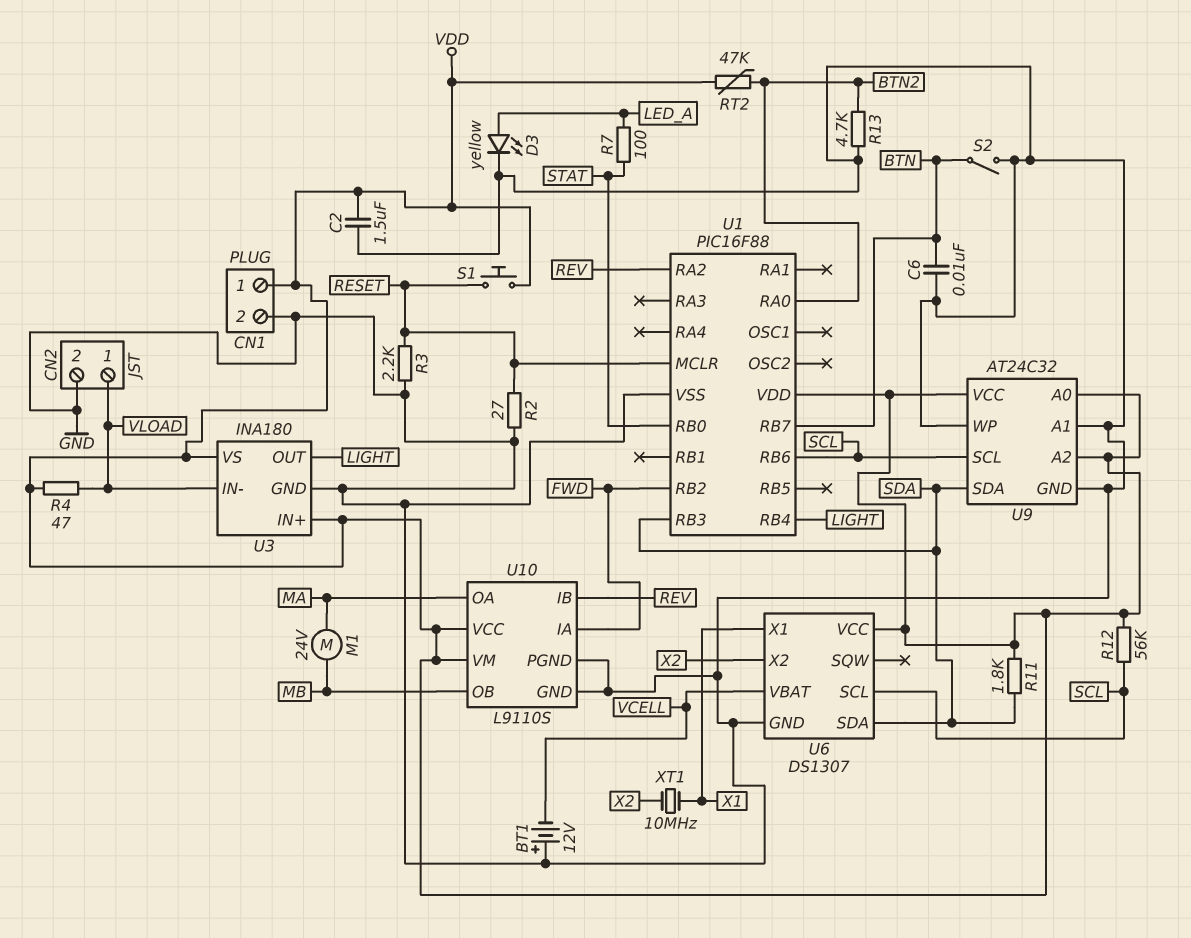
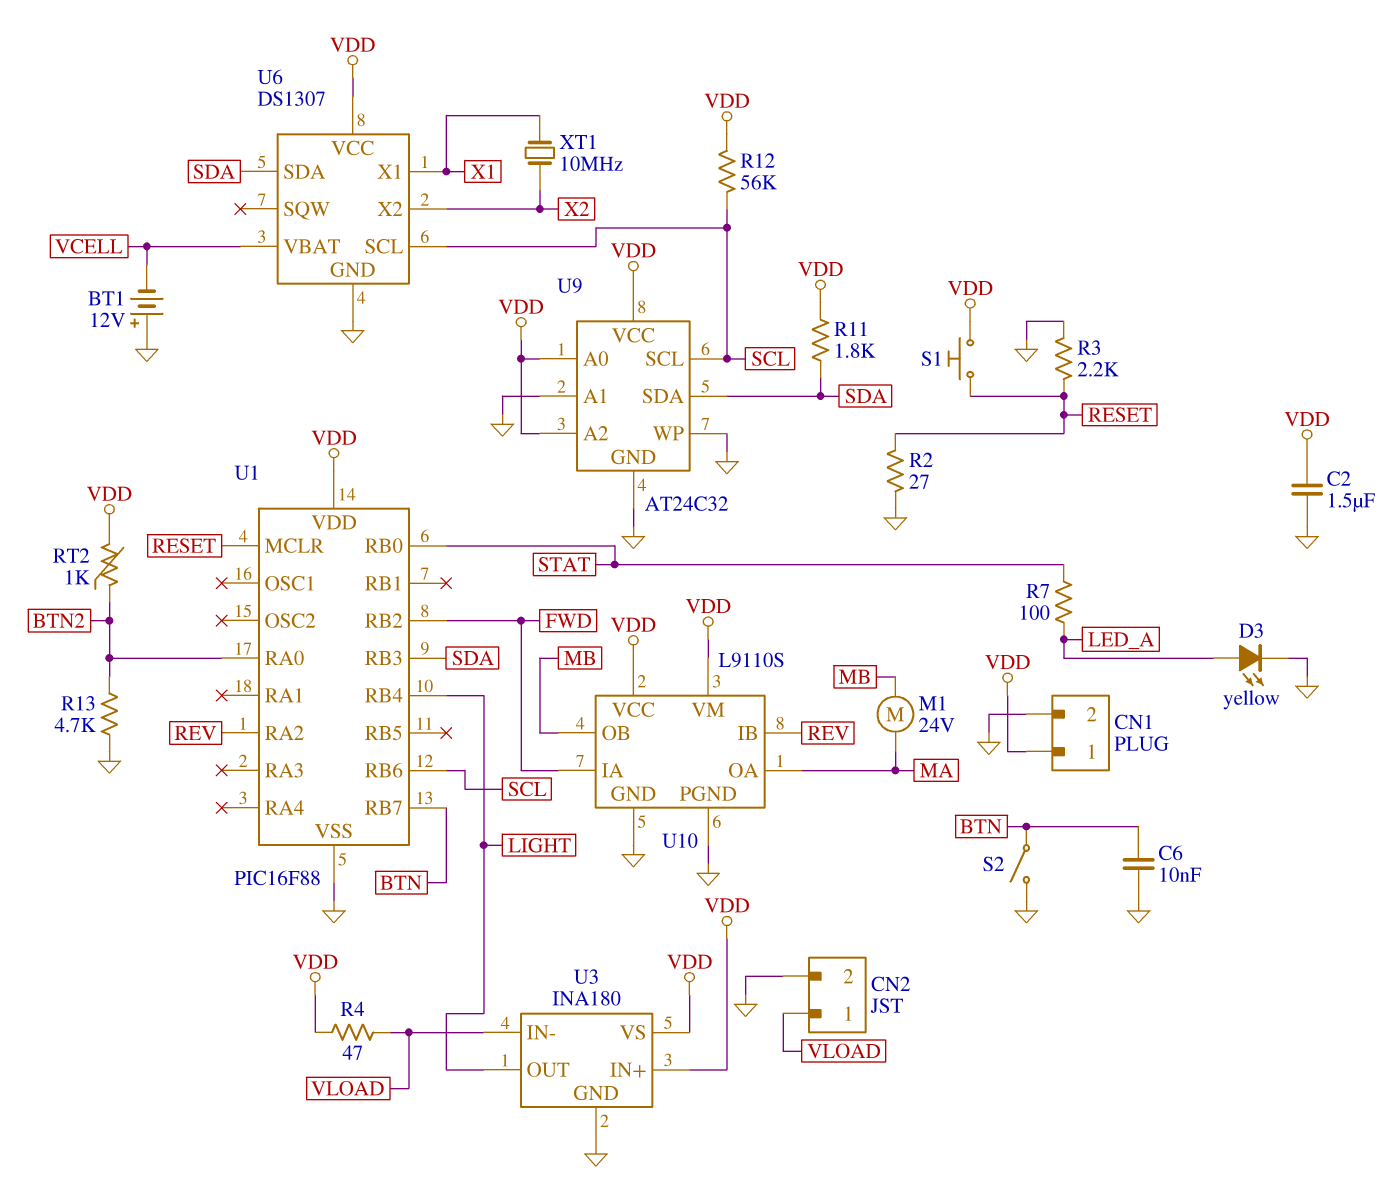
RT2: 47k (BTN2, VDD) -> 1k (BTN2, VDD)

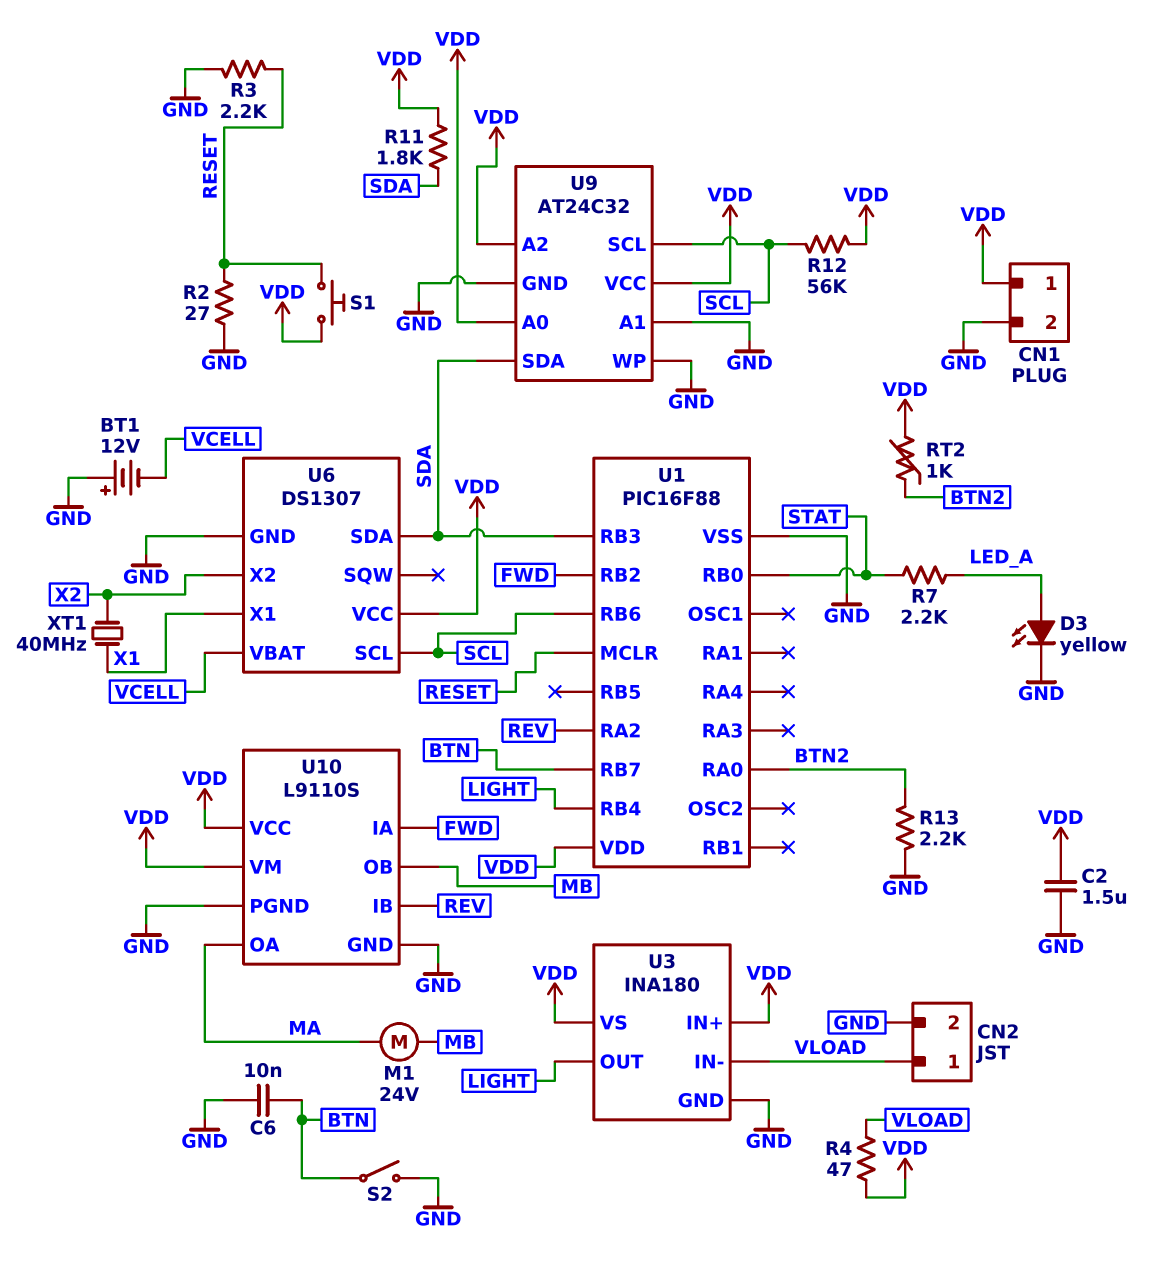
R7: 100 (LED_A, STAT) -> 2.2k (LED_A, STAT)
R13: 4.7k (BTN2, GND) -> 2.2k (BTN2, GND)
XT1: 10MHz (X1, X2) -> 40MHz (X1, X2)

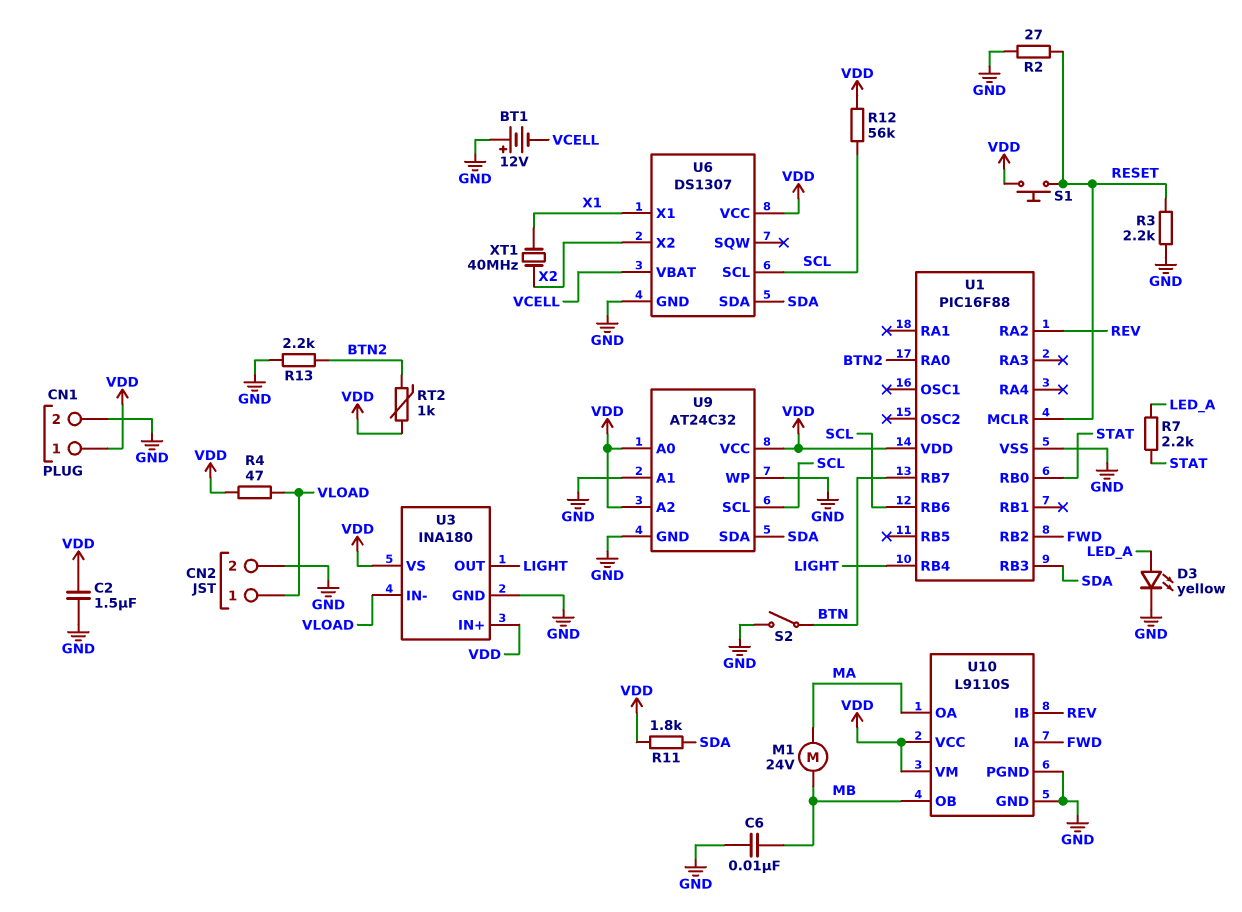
C6: 10nF (BTN, GND) -> 10nF (GND, MB)

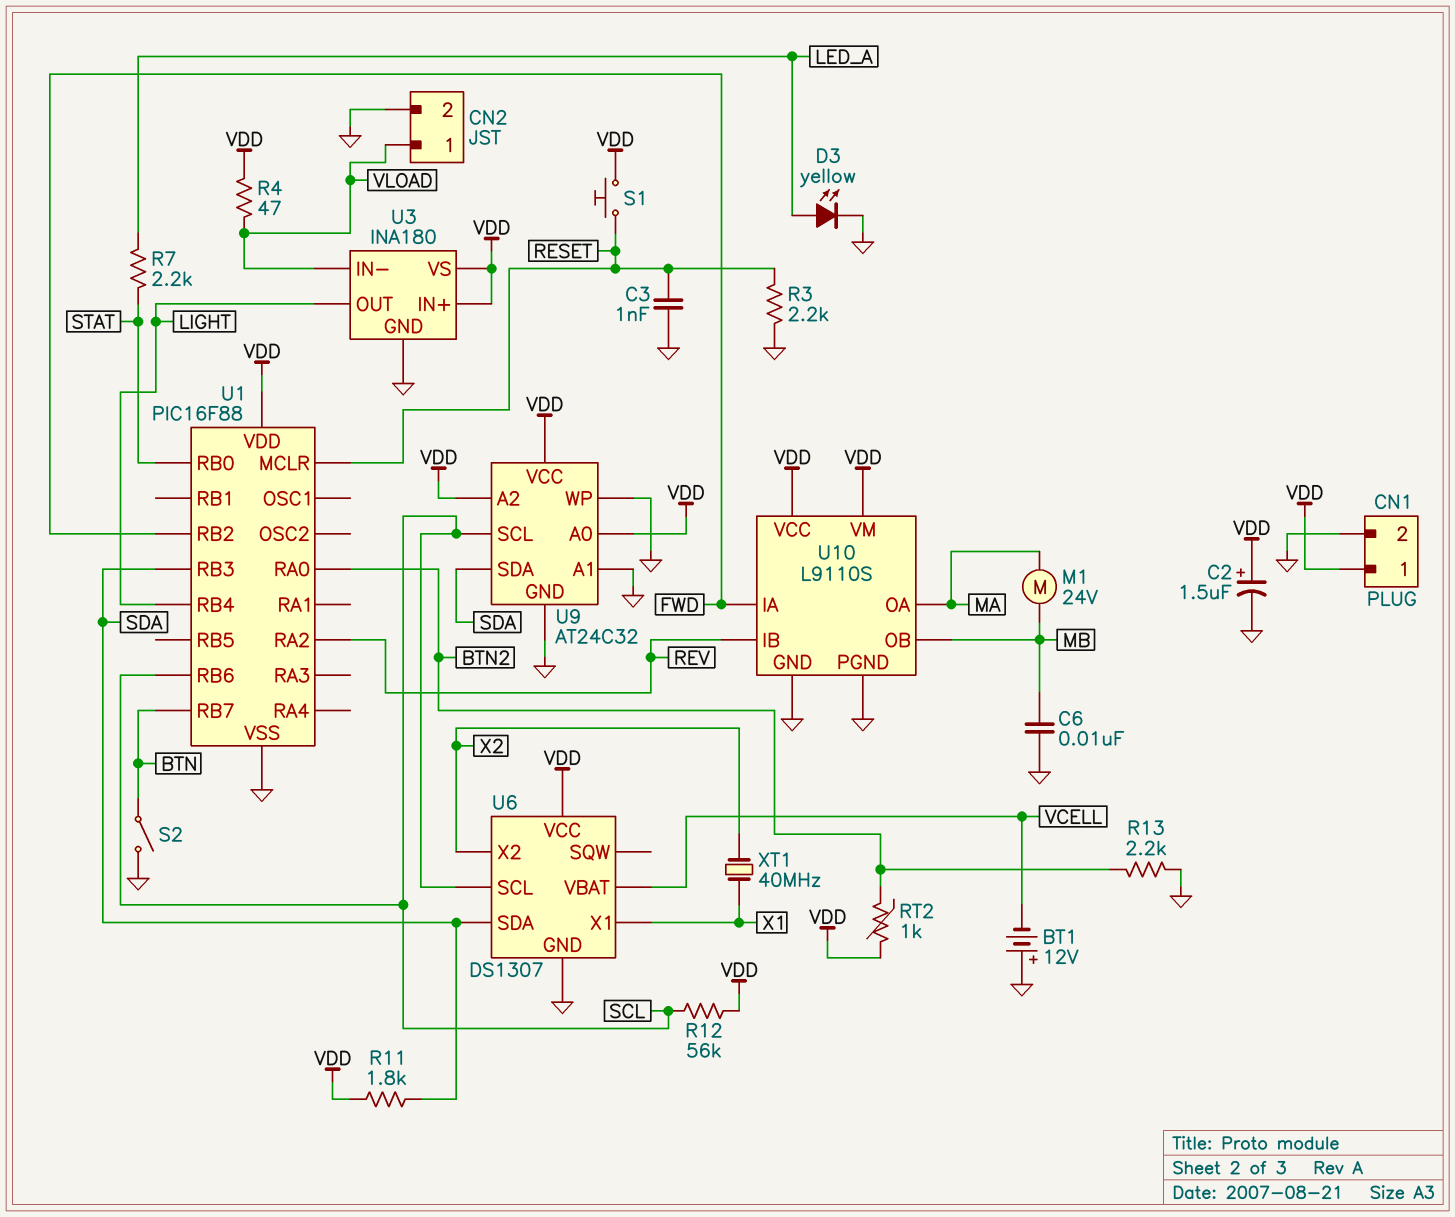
C2: 1.5uF (GND, VDD) -> 1.5uF (plus VDD, minus GND)
C3: none -> 1nF (GND, RESET)
R2: 27 (GND, RESET) -> none

